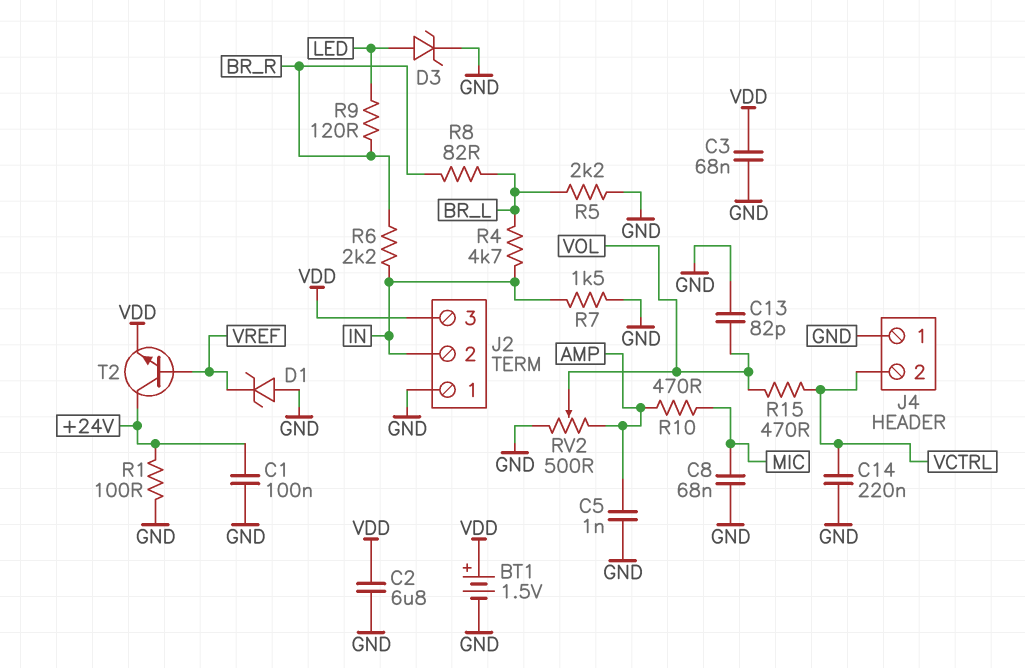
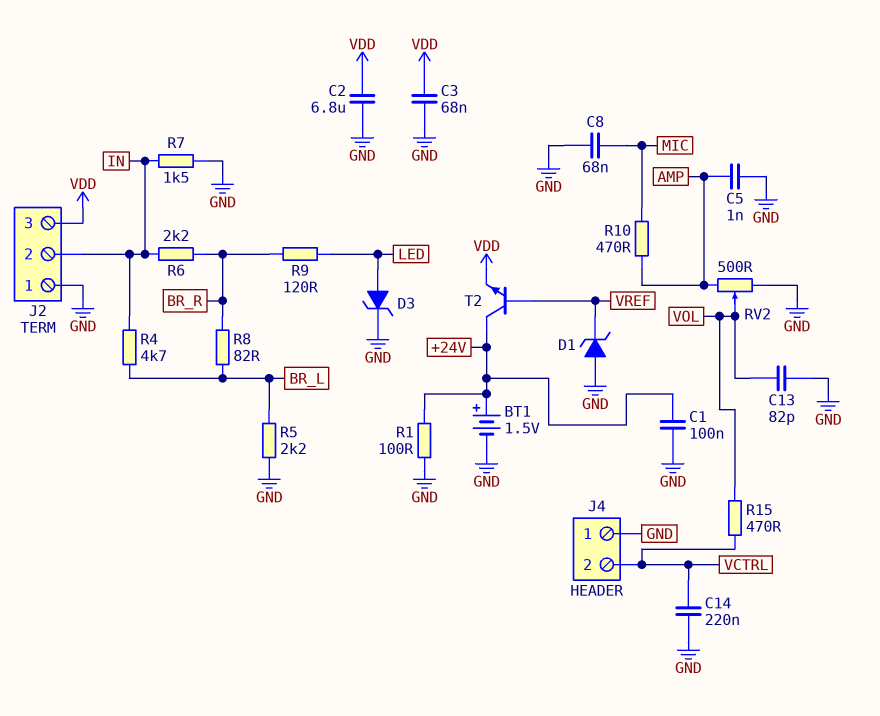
BT1: 1.5V (plus VDD, minus GND) -> 1.5V (plus +24V, minus GND)

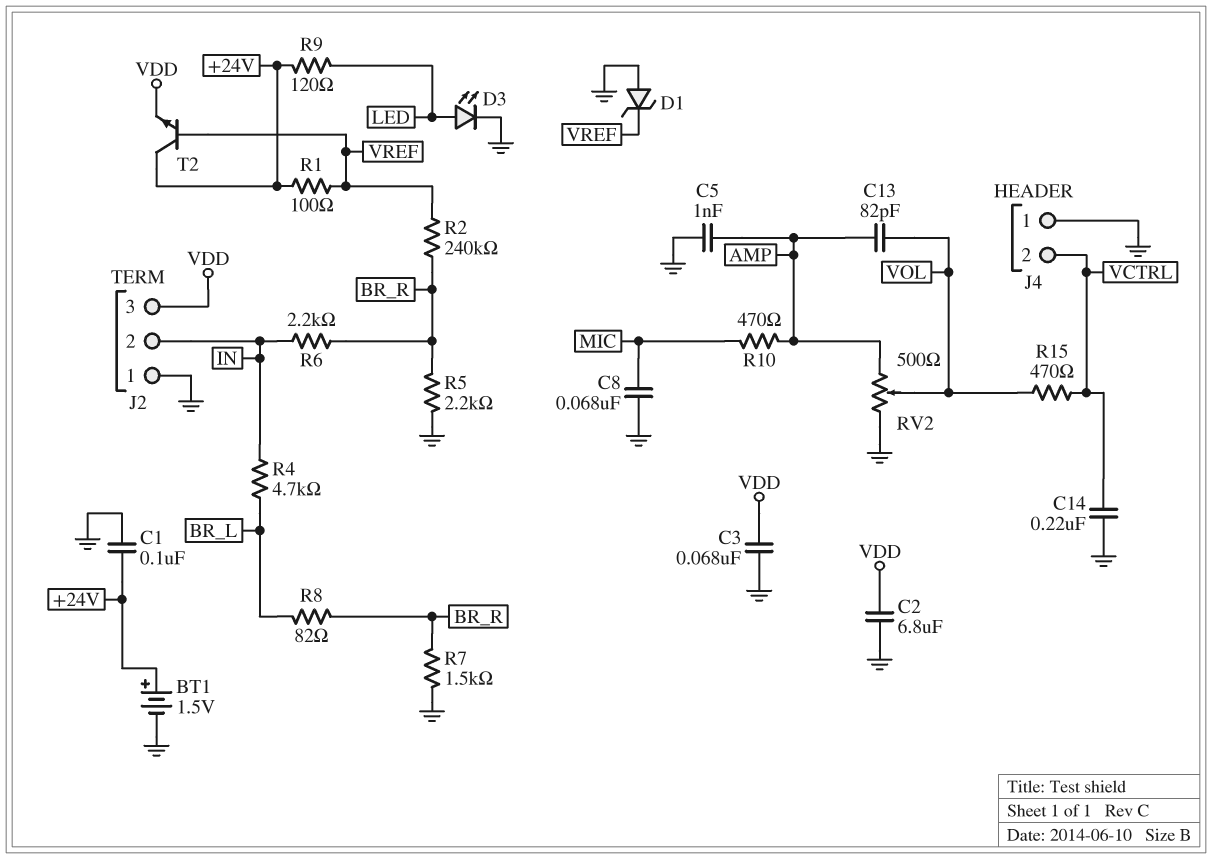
C13: 82pF (GND, VOL) -> 82pF (AMP, VOL)
D3: zener (A LED, K GND) -> LED (A LED, K GND)
R1: 100 (+24V, GND) -> 100 (+24V, VREF)
R2: none -> 240k (BR_R, VREF)
R5: 2.2k (BR_L, GND) -> 2.2k (BR_R, GND)
R7: 1.5k (GND, IN) -> 1.5k (BR_R, GND)
R9: 120 (BR_R, LED) -> 120 (+24V, LED)

